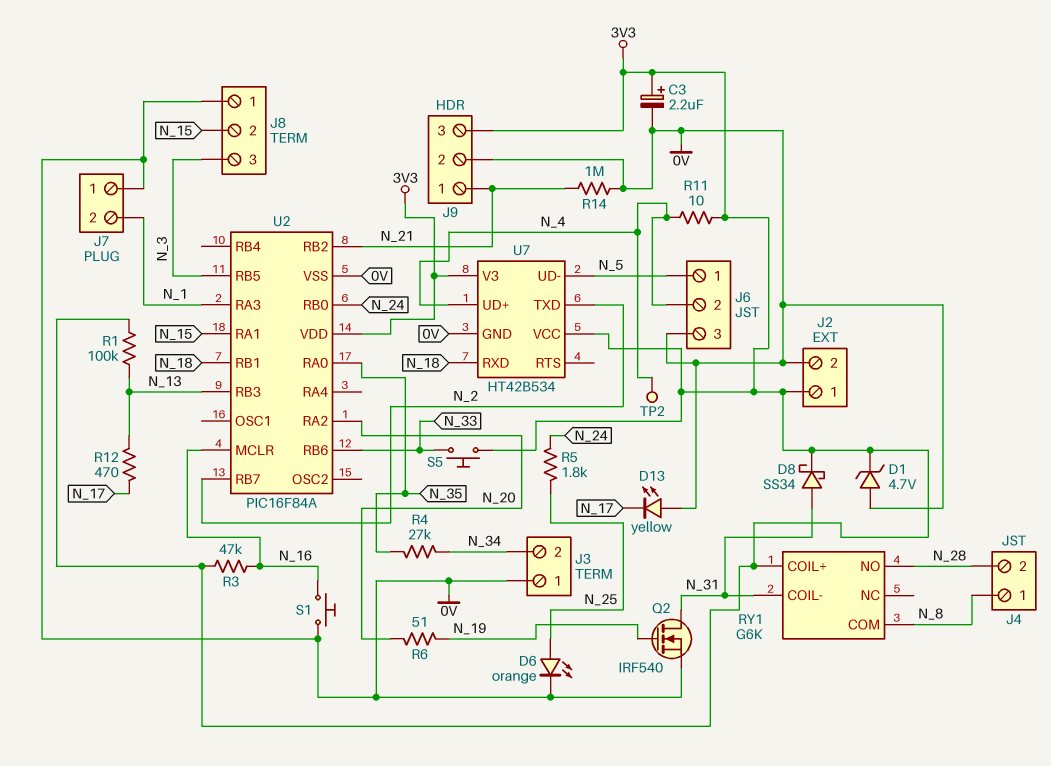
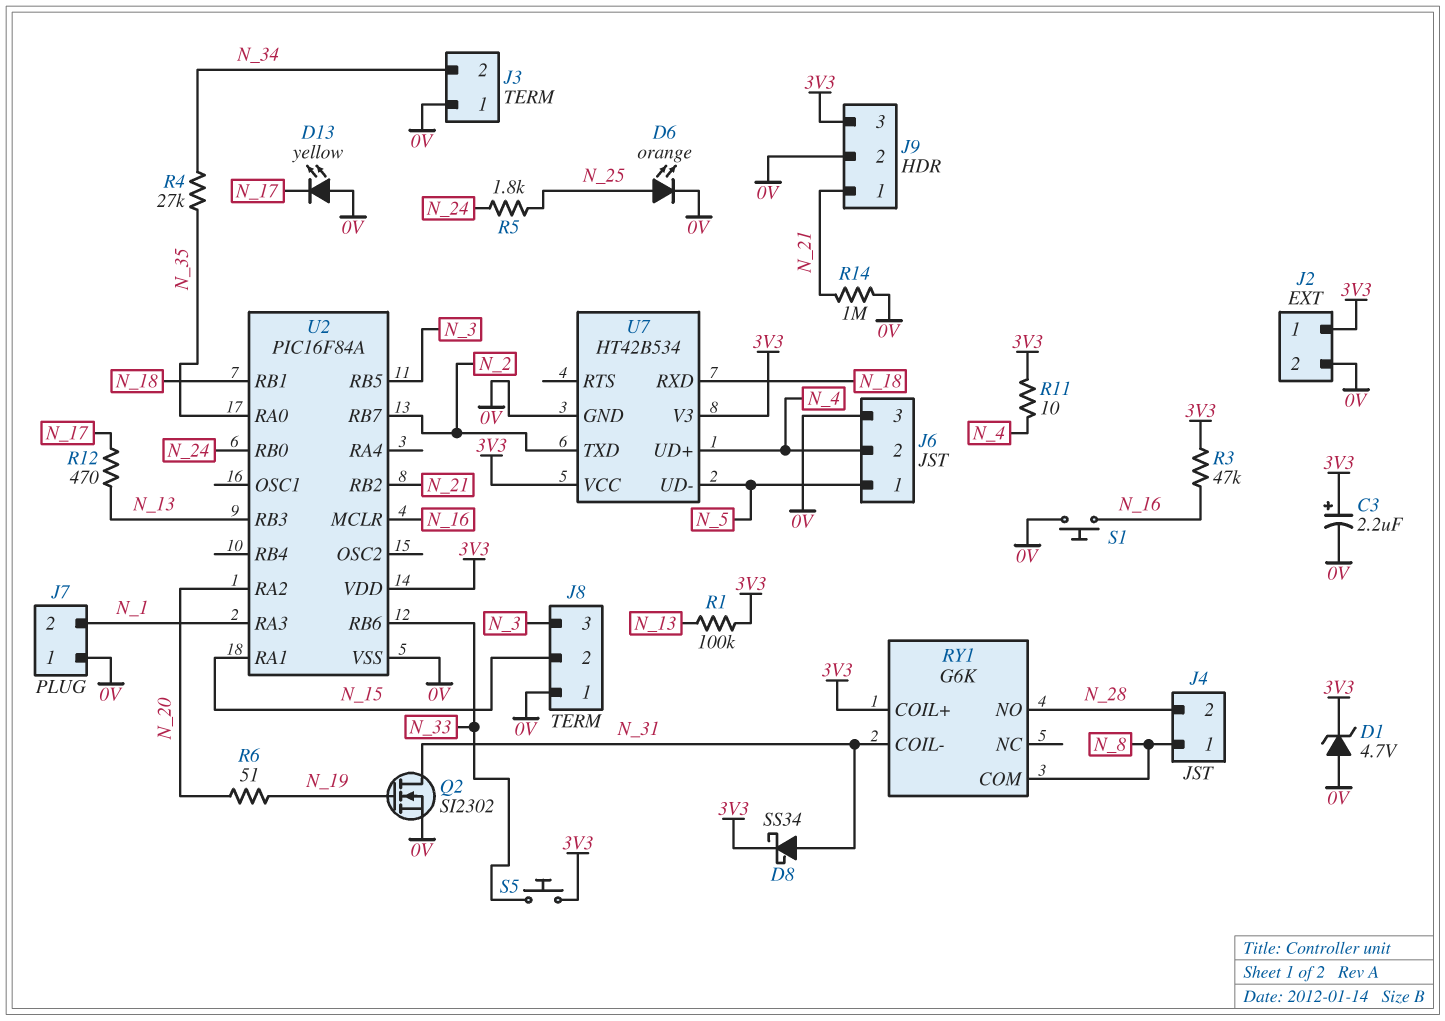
Q2: NMOS IRF540 (G N_19, D N_31, S 0V) -> NMOS SI2302 (G N_19, D N_31, S 0V)
TP2: test point (N_4) -> none

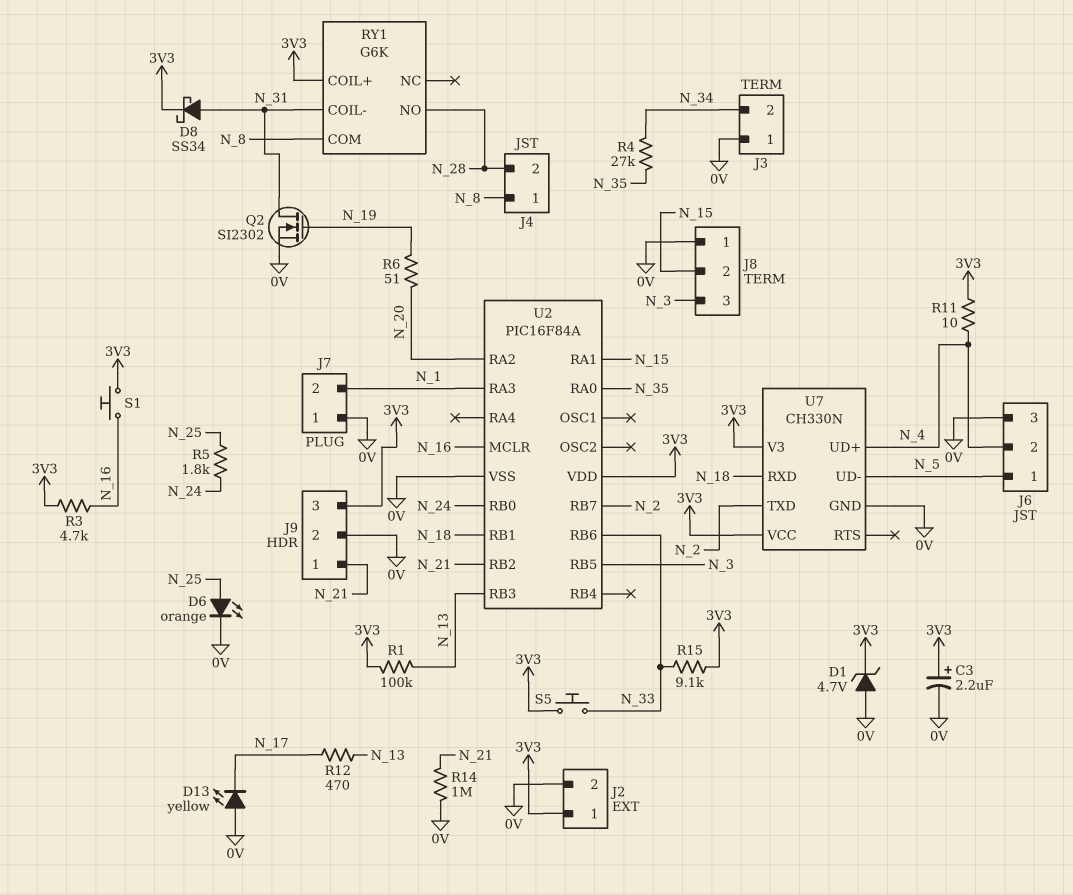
R3: 47k (3V3, N_16) -> 4.7k (3V3, N_16)
R15: none -> 9.1k (3V3, N_33)
S1: button (0V, N_16) -> button (3V3, N_16)
U7: HT42B534 -> CH330N

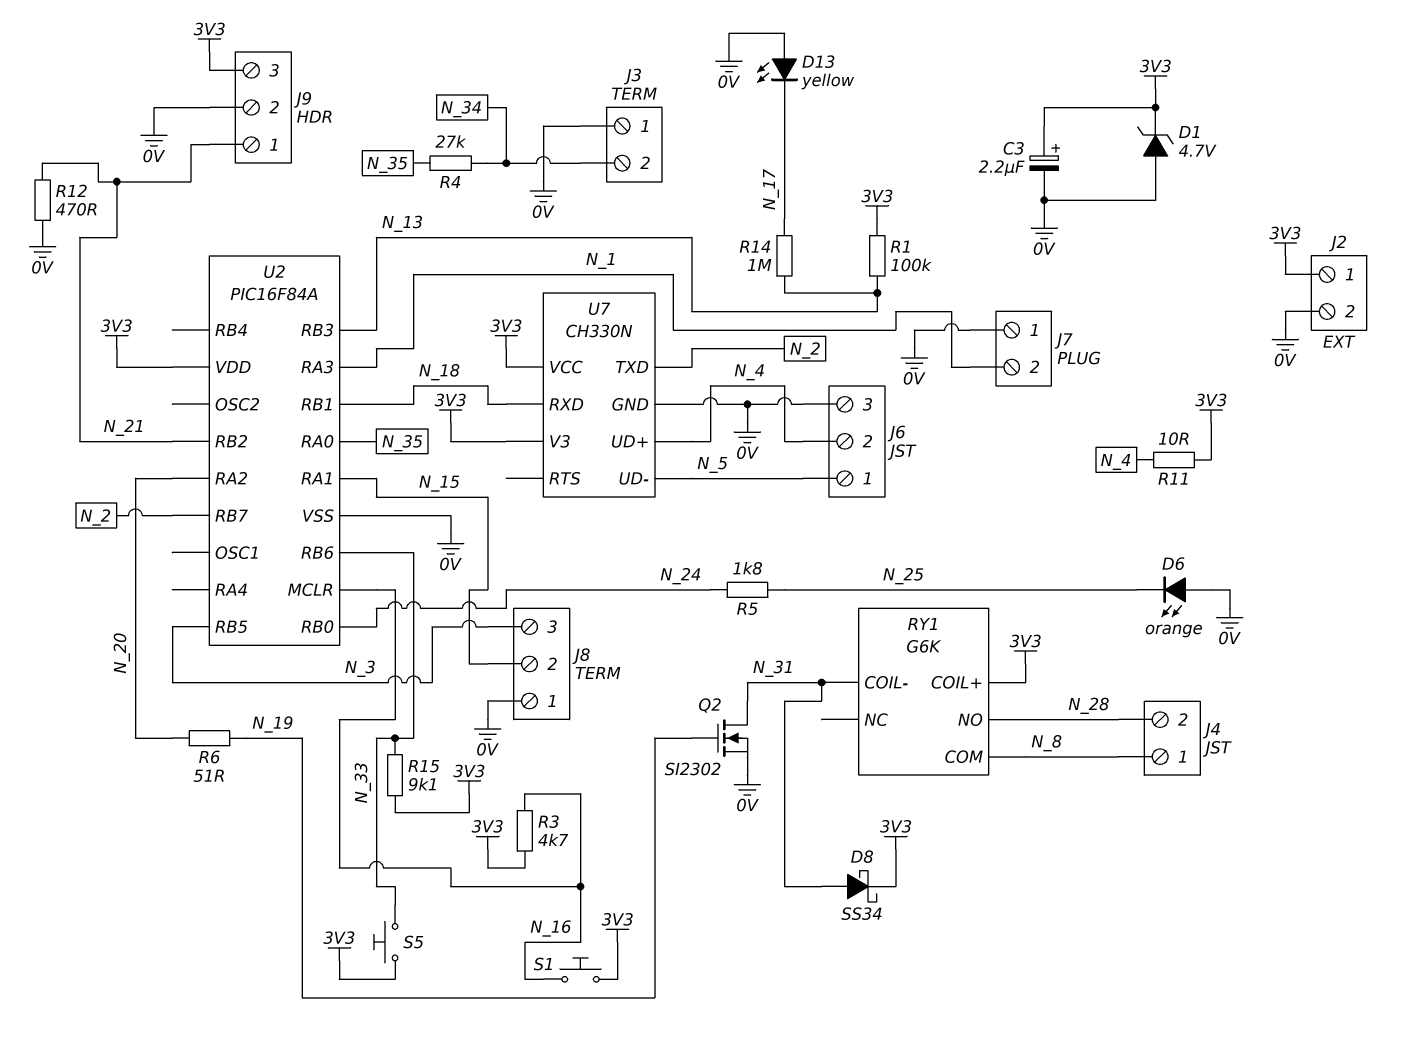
D6: LED orange (A N_25, K 0V) -> LED orange (A 0V, K N_25)
R12: 470 (N_13, N_17) -> 470 (0V, N_21)
R14: 1M (0V, N_21) -> 1M (N_13, N_17)

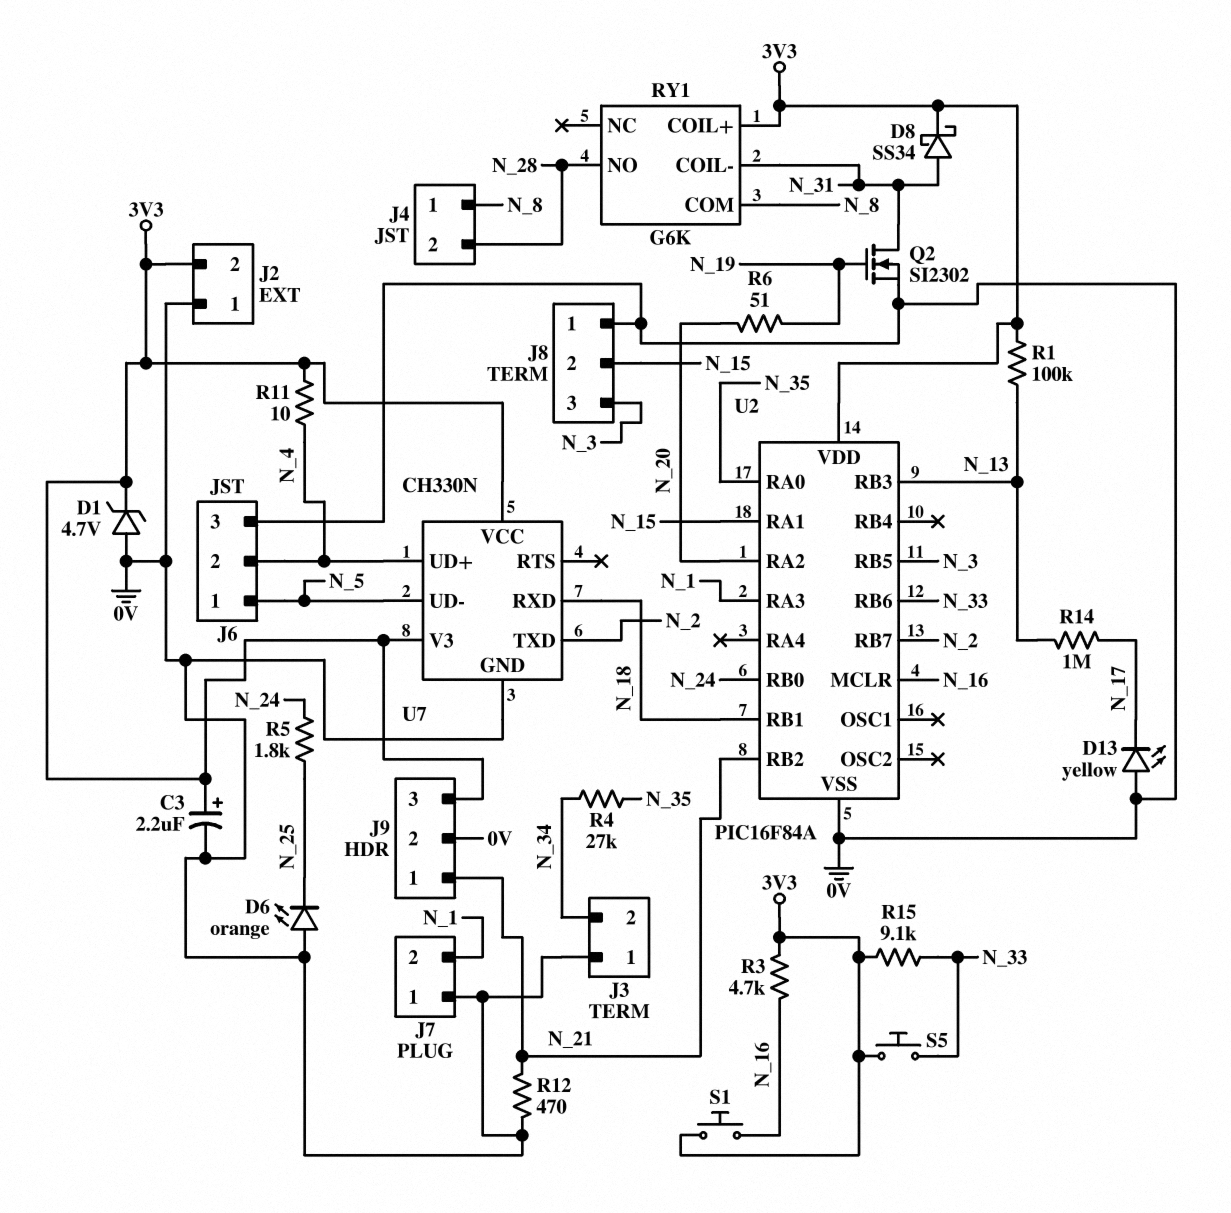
J2 pin 1: 3V3 -> 0V
J2 pin 2: 0V -> 3V3

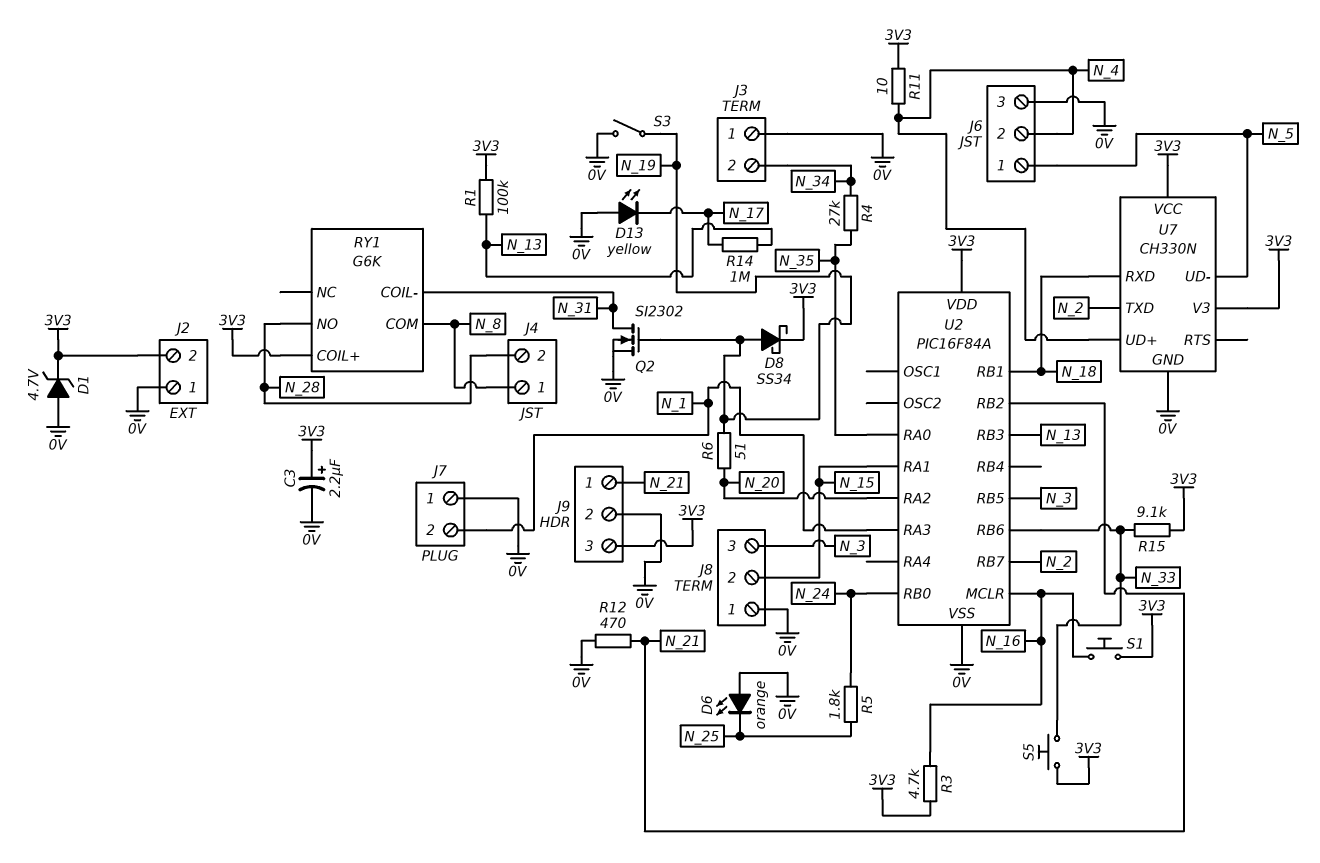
D8: schottky SS34 (A N_31, K 3V3) -> schottky SS34 (A N_19, K 3V3)
S3: none -> switch (0V, N_19)

